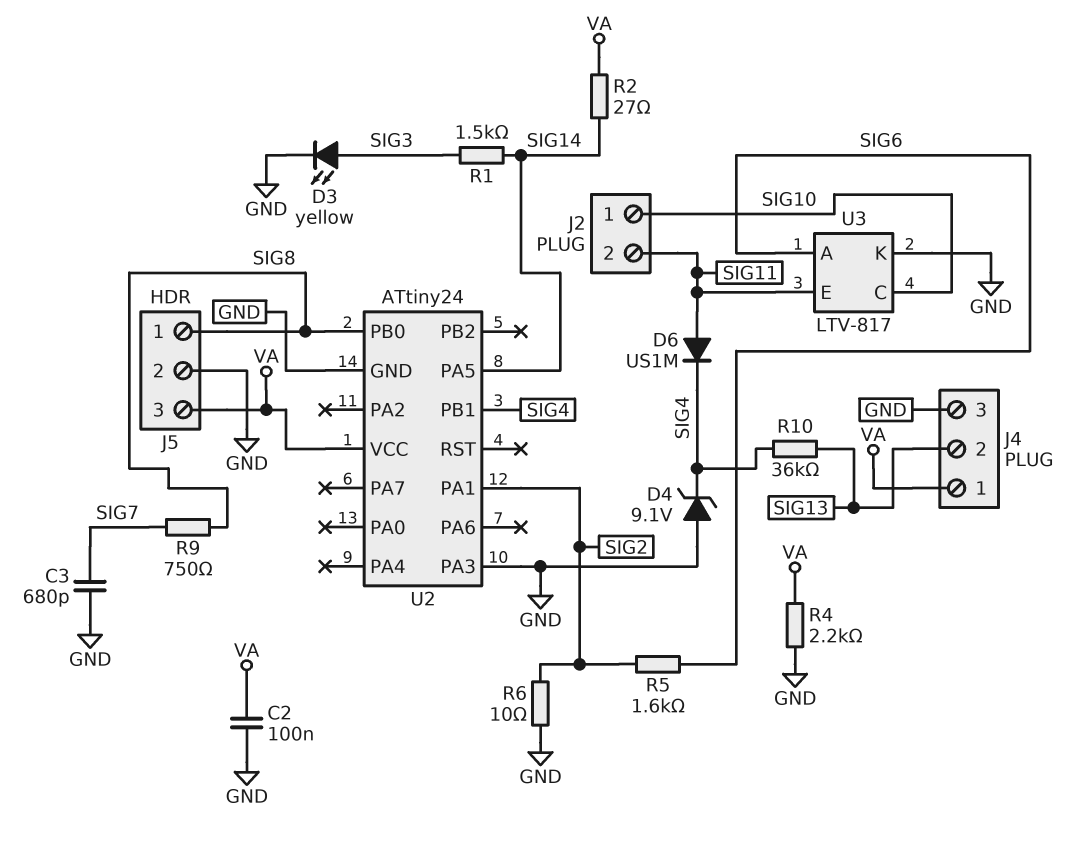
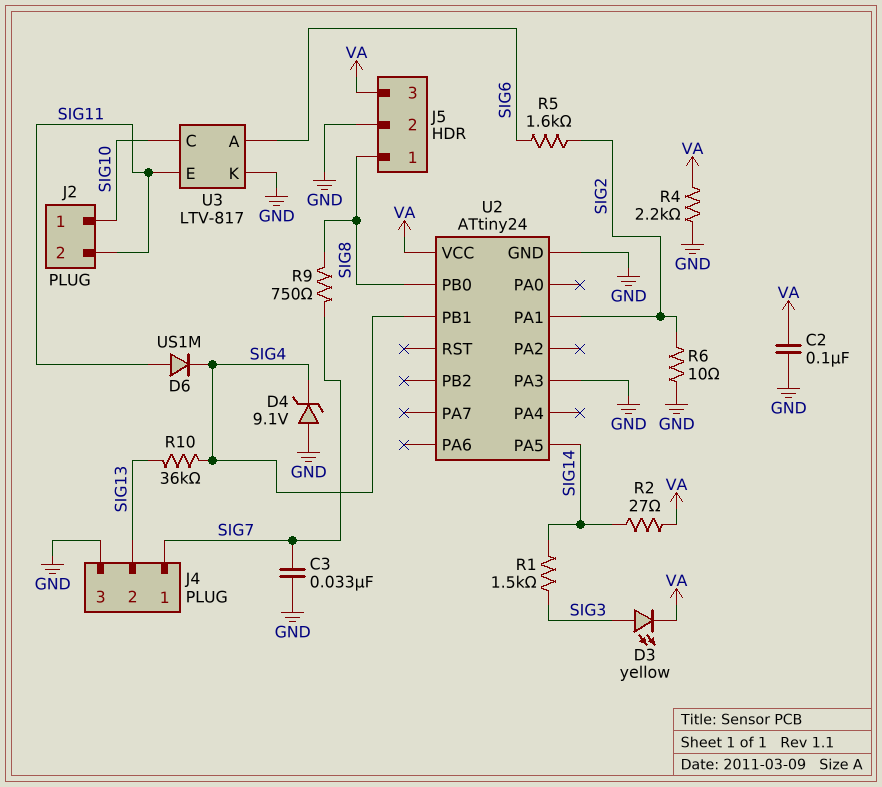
C3: 680pF (GND, SIG7) -> 33nF (GND, SIG7)
D3: LED yellow (A SIG3, K GND) -> LED yellow (A SIG3, K VA)
J4 pin 1: VA -> SIG7

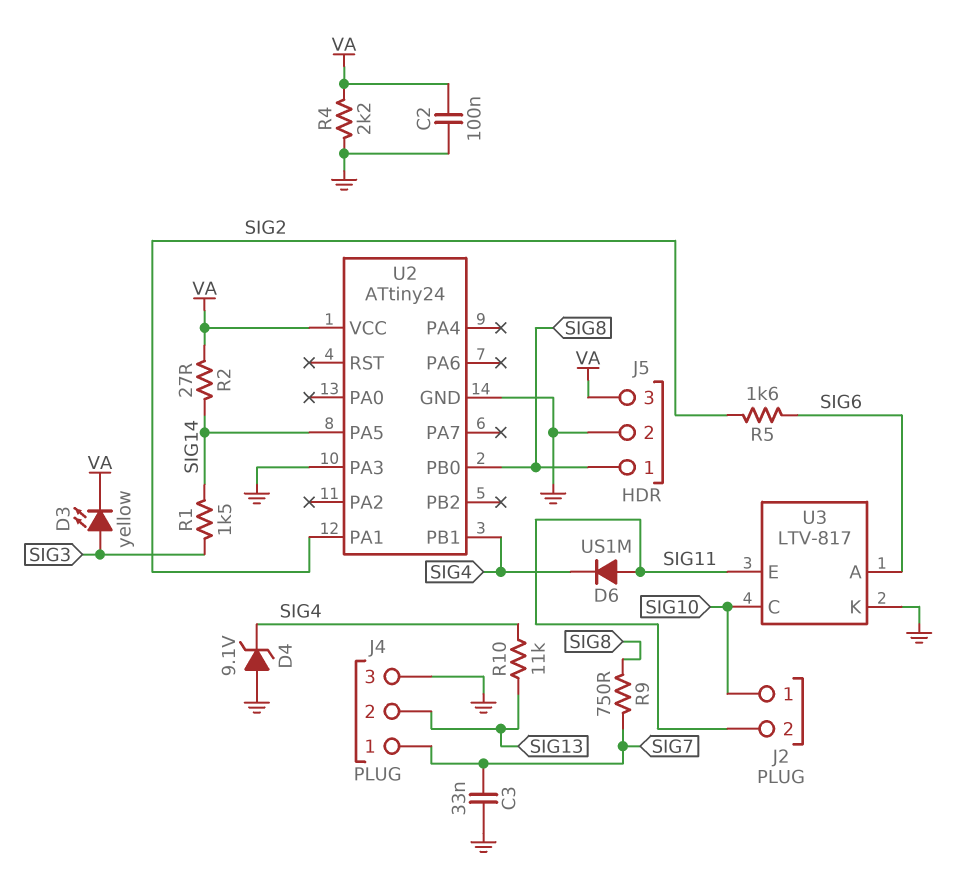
R6: 10 (GND, SIG2) -> none
R10: 36k (SIG4, SIG13) -> 11k (SIG4, SIG13)

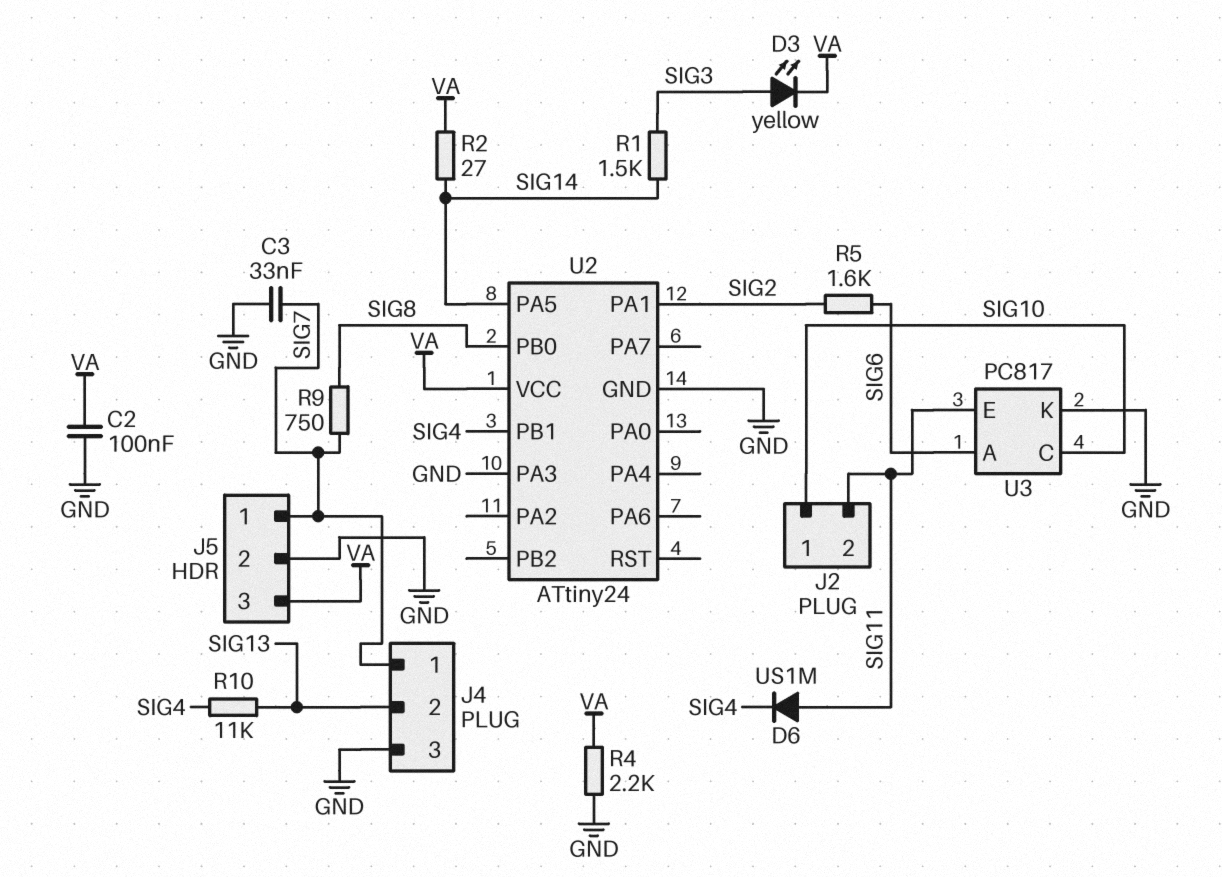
D4: zener 9.1V (A GND, K SIG4) -> none
J5 pin 1: SIG8 -> SIG7
U3: LTV-817 -> PC817

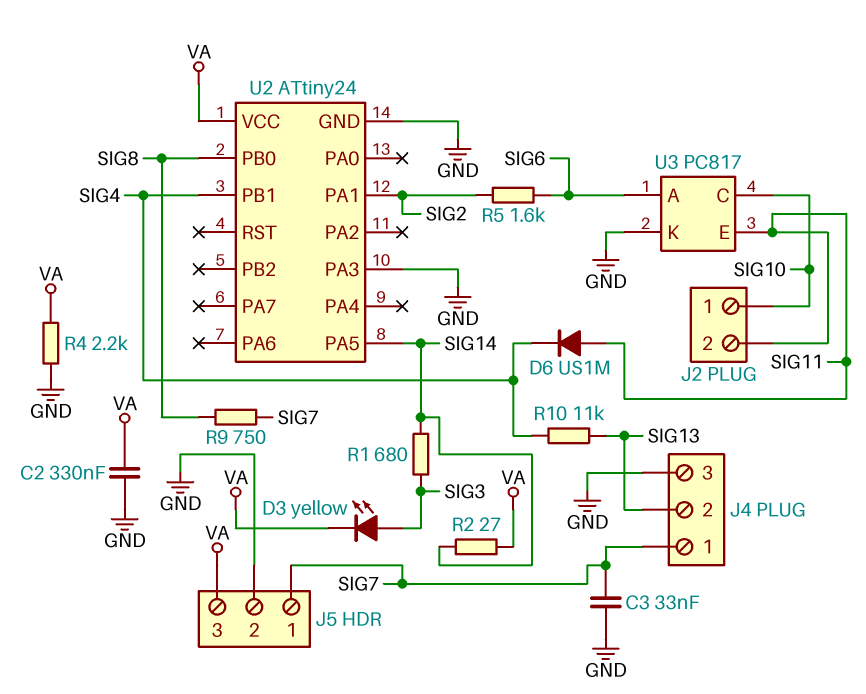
C2: 100nF (GND, VA) -> 330nF (GND, VA)
R1: 1.5k (SIG3, SIG14) -> 680 (SIG3, SIG14)

